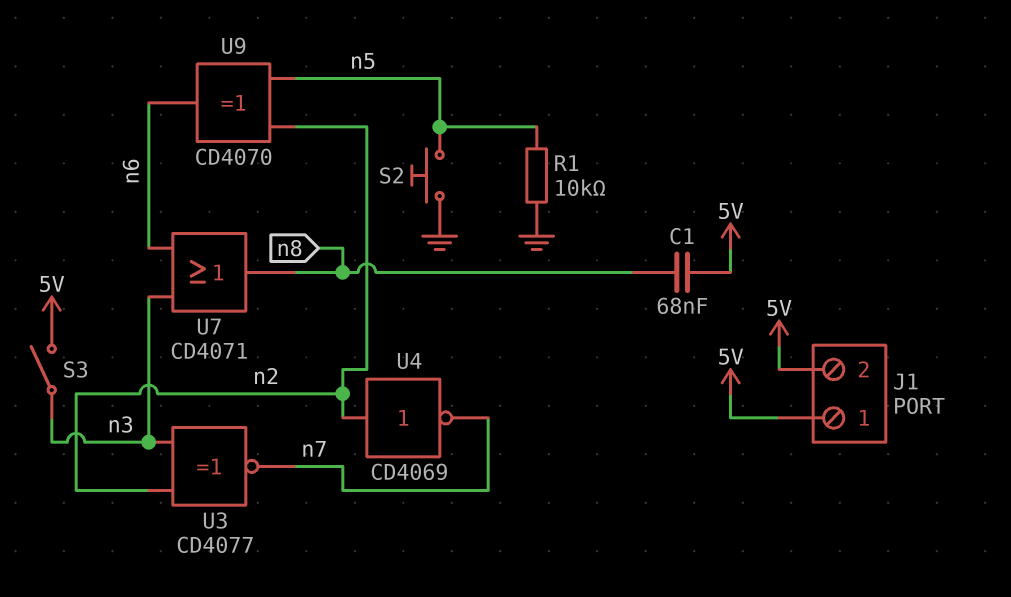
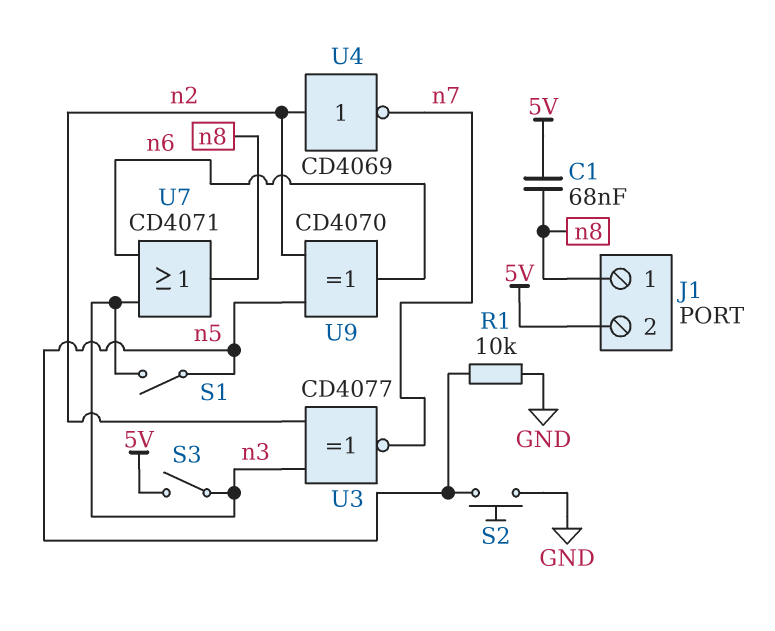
J1 pin 1: 5V -> n8
S1: none -> switch (n3, n5)

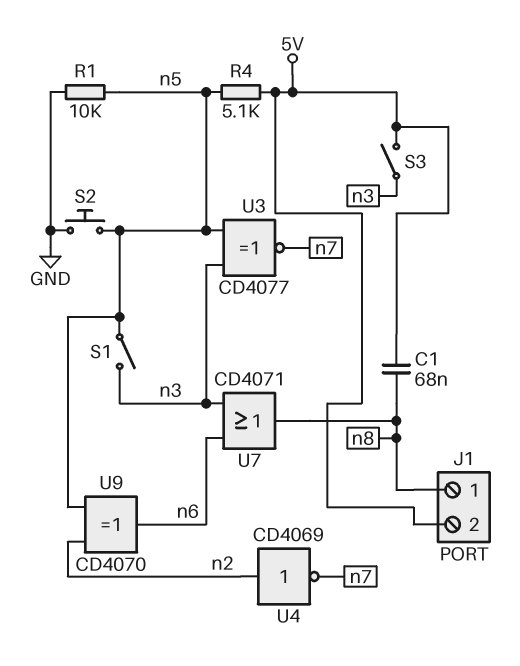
R4: none -> 5.1k (5V, n5)
U3: XNOR CD4077 (in n2, in n3, out n7) -> XNOR CD4077 (in n3, in n5, out n7)

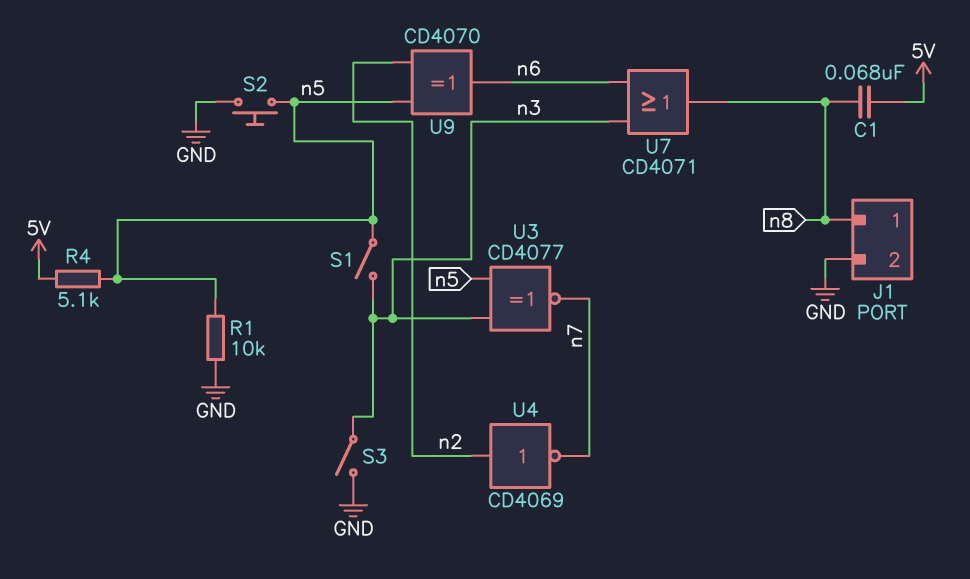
J1 pin 2: 5V -> GND
S3: switch (5V, n3) -> switch (GND, n3)

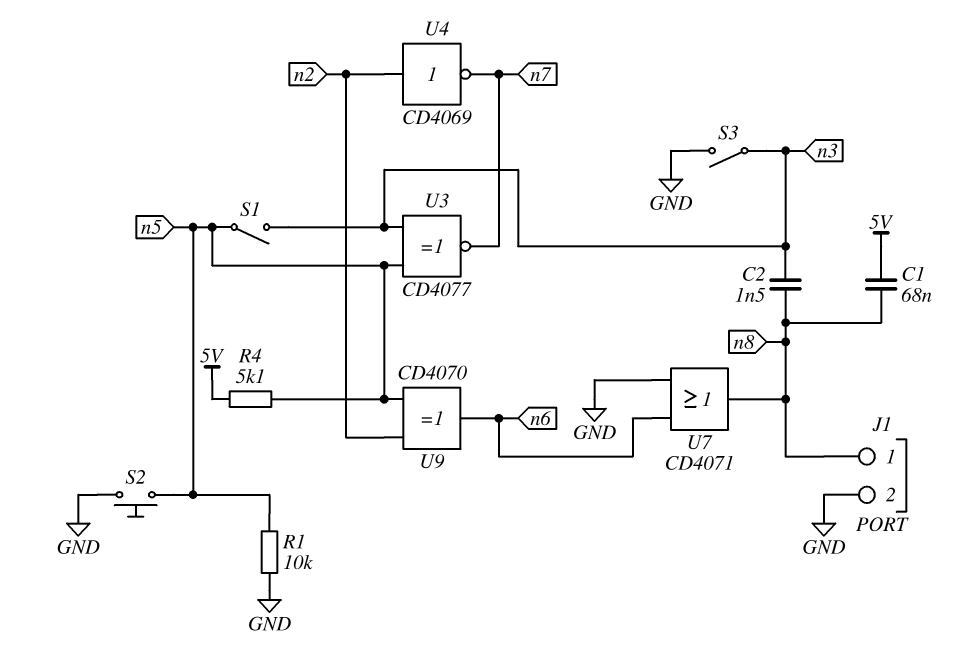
C2: none -> 1.5nF (n3, n8)
U7: OR CD4071 (in n3, in n6, out n8) -> OR CD4071 (in GND, in n6, out n8)

